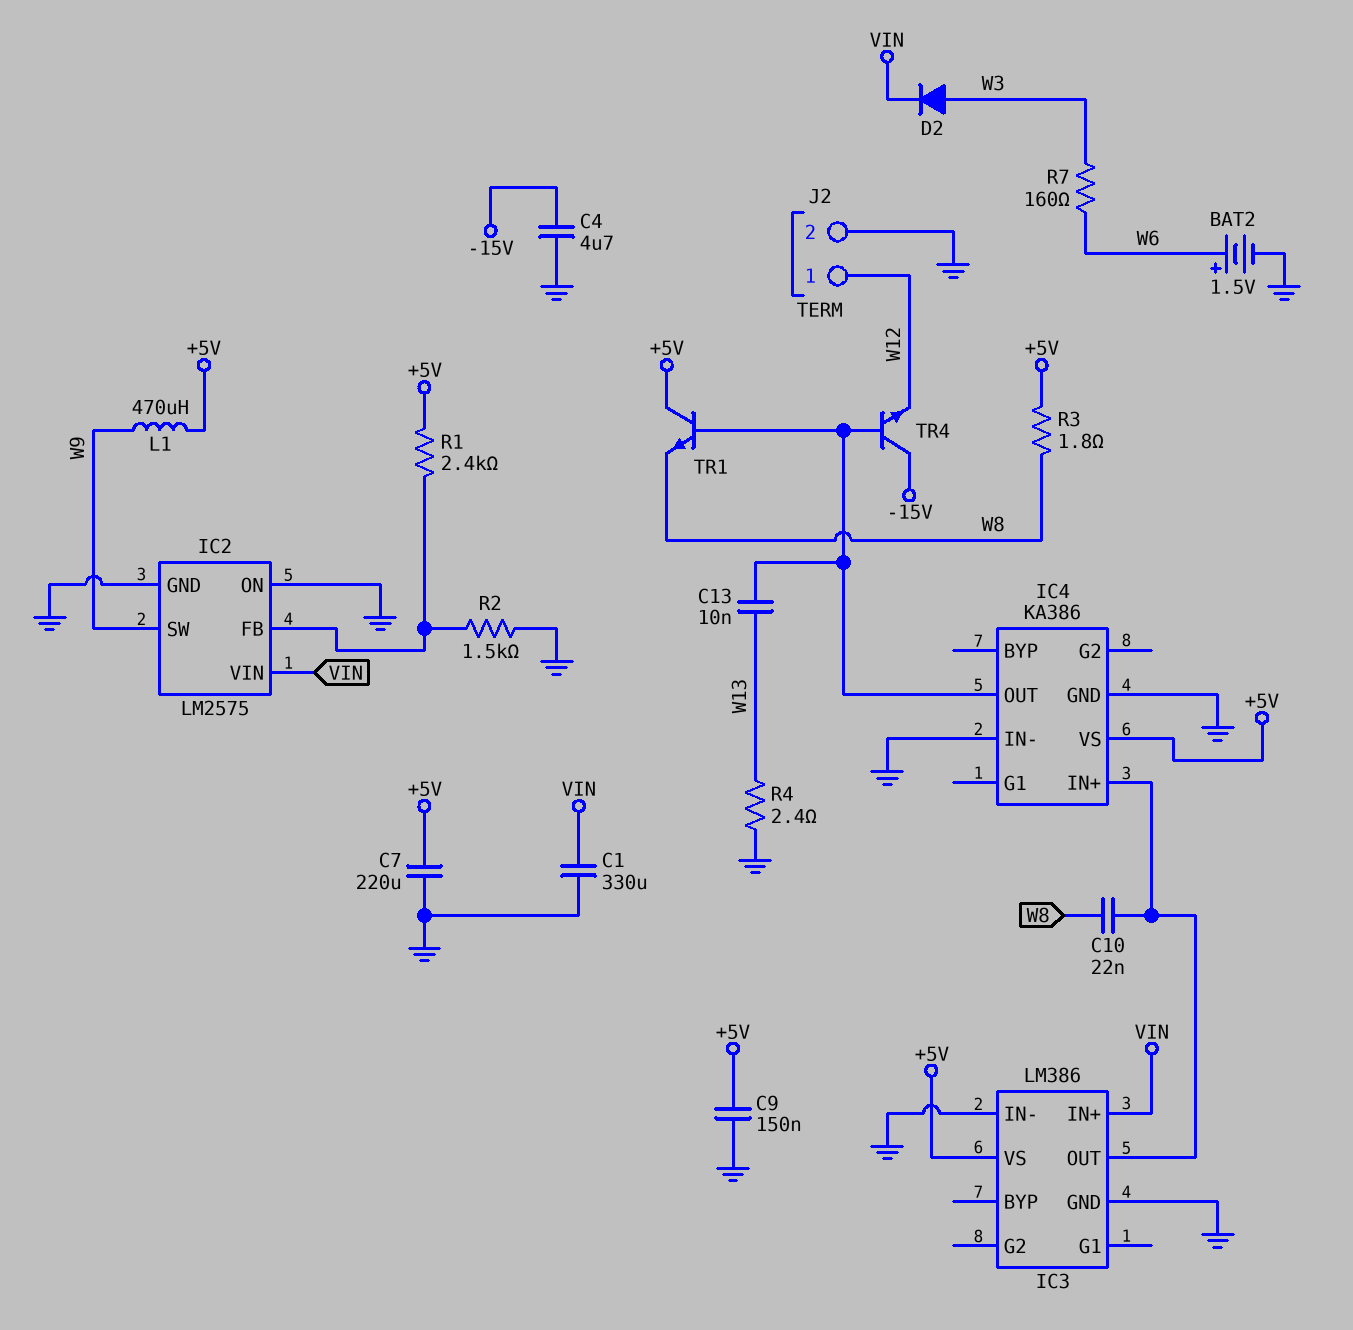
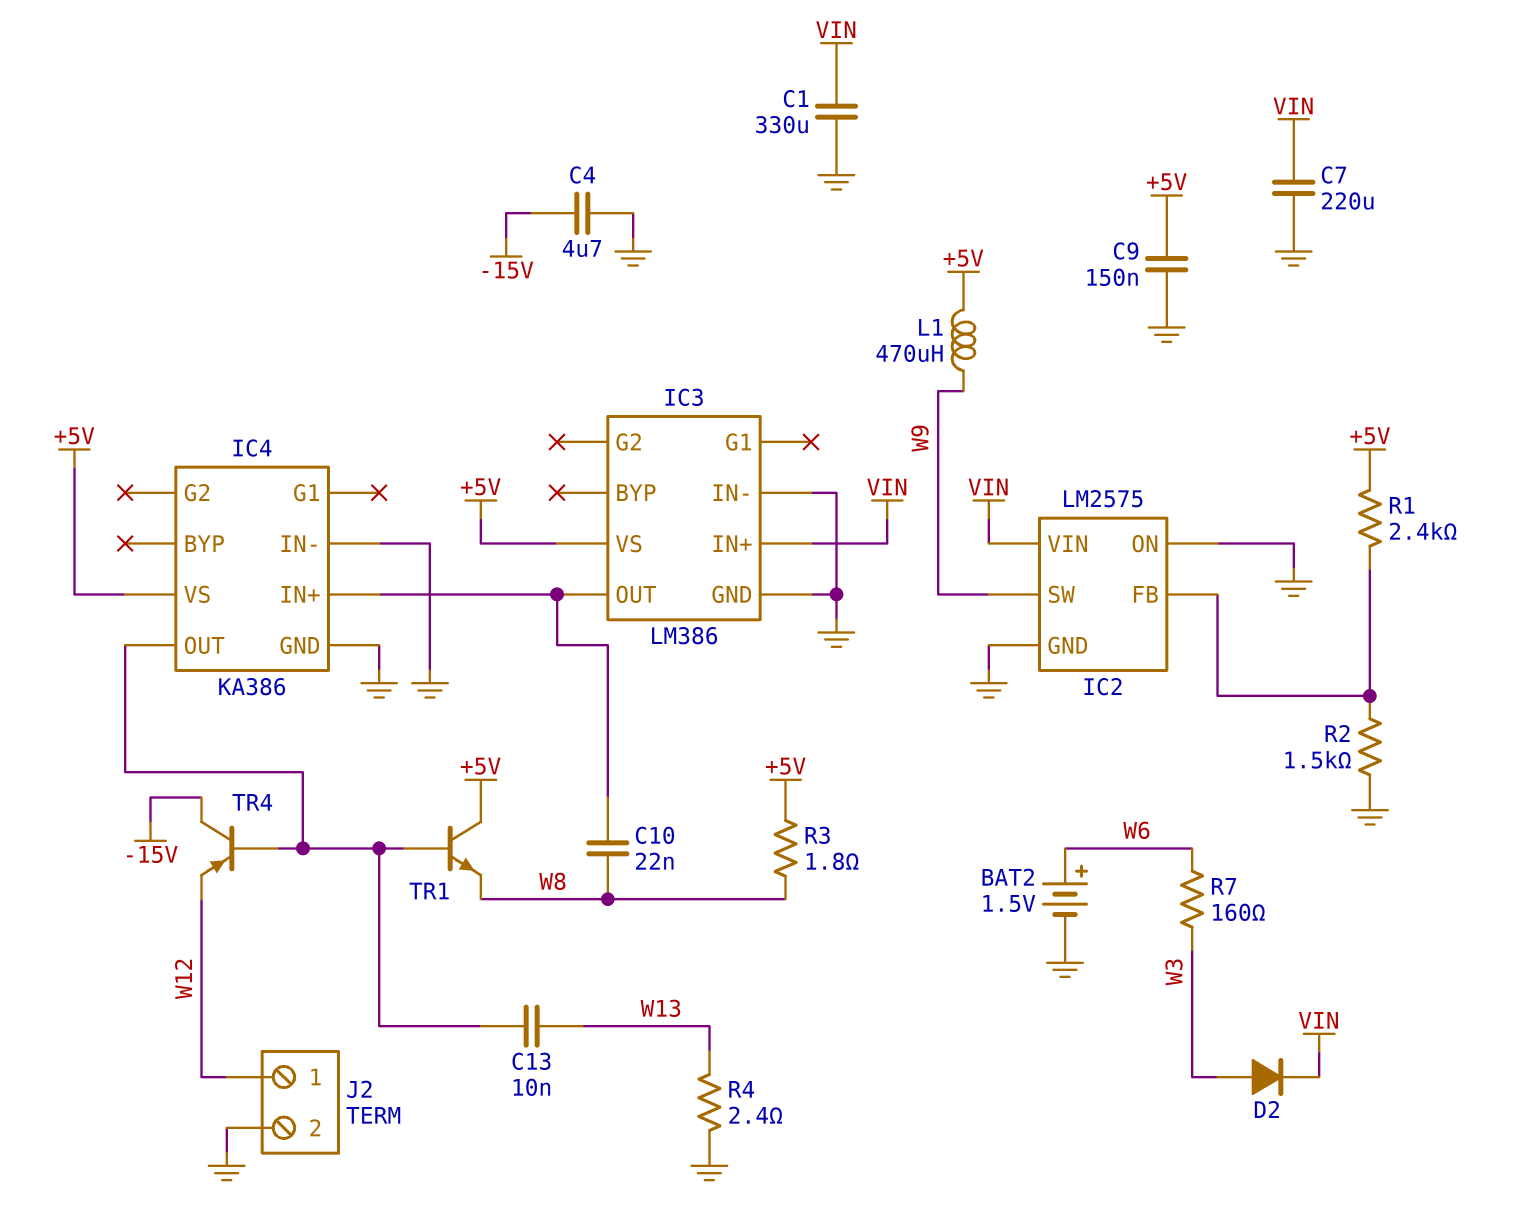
C7: 220uF (+5V, GND) -> 220uF (GND, VIN)
TR4: NPN (B IC4/OUT, C -15V, E W12) -> PNP (B IC4/OUT, C -15V, E W12)

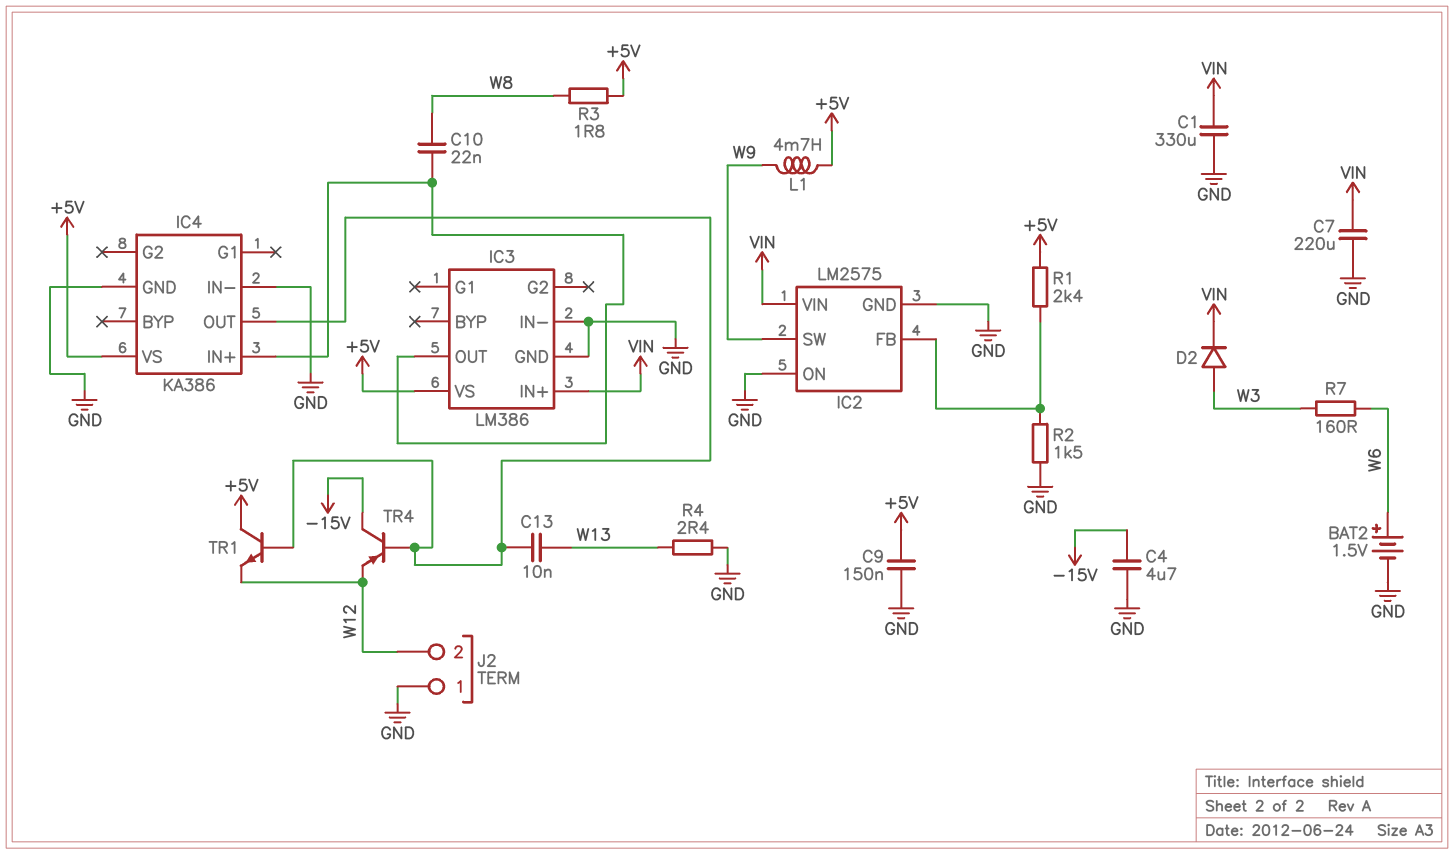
J2 pin 1: W12 -> GND
J2 pin 2: GND -> W12
L1: 470uH (+5V, W9) -> 4.7mH (+5V, W9)
TR1: NPN (B IC4/OUT, C +5V, E W8) -> NPN (B IC4/OUT, C +5V, E W12)

